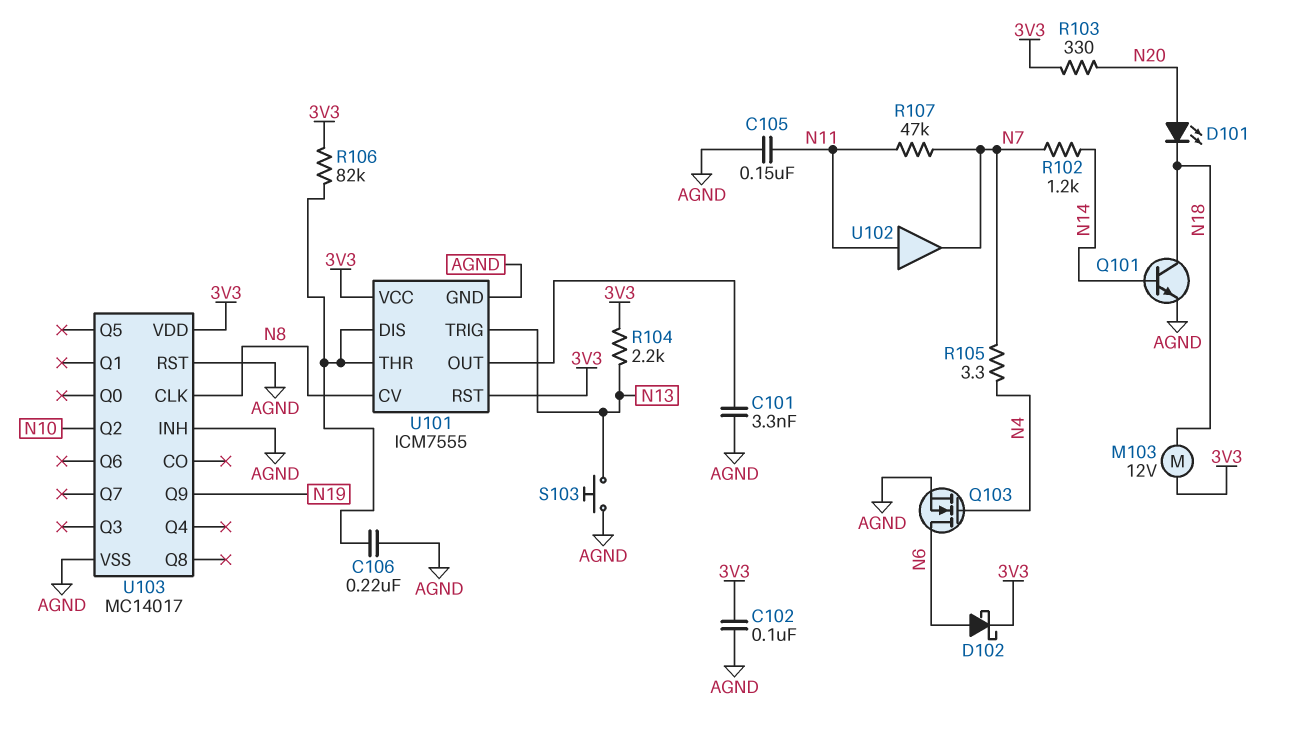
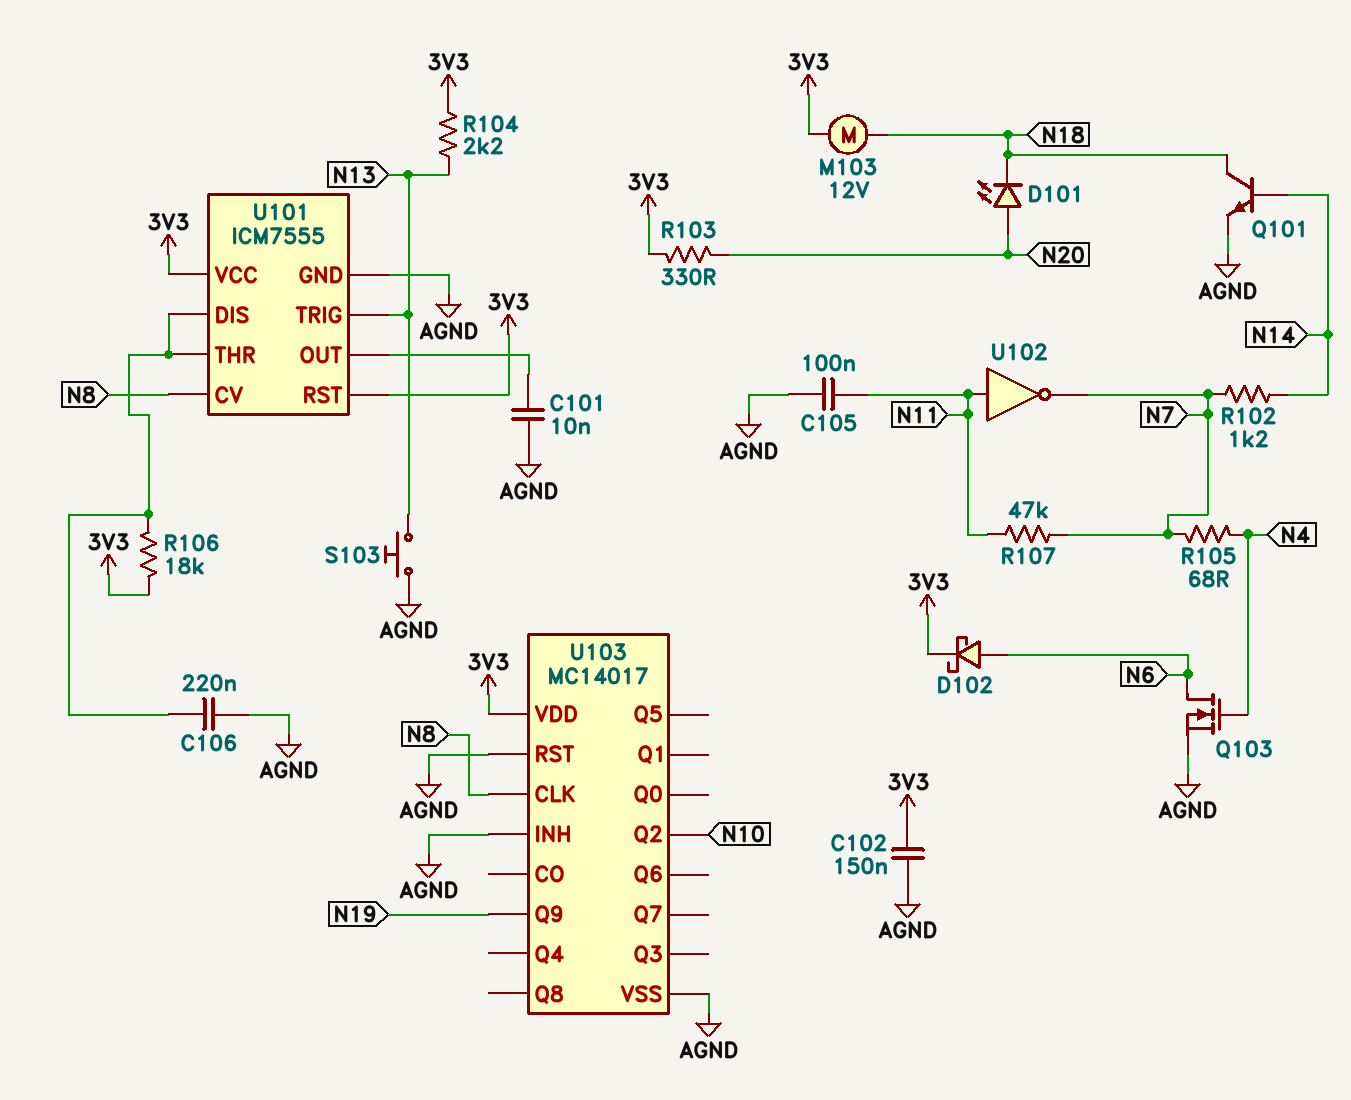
C101: 3.3nF (AGND, U101/OUT) -> 10nF (AGND, U101/OUT)
C102: 100nF (3V3, AGND) -> 150nF (3V3, AGND)
C105: 150nF (AGND, N11) -> 100nF (AGND, N11)
R105: 3.3 (N4, N7) -> 68 (N4, N7)
R106: 82k (3V3, U101/DIS) -> 18k (3V3, U101/DIS)
U102: buffer (in N11, out N7) -> NOT (in N11, out N7)

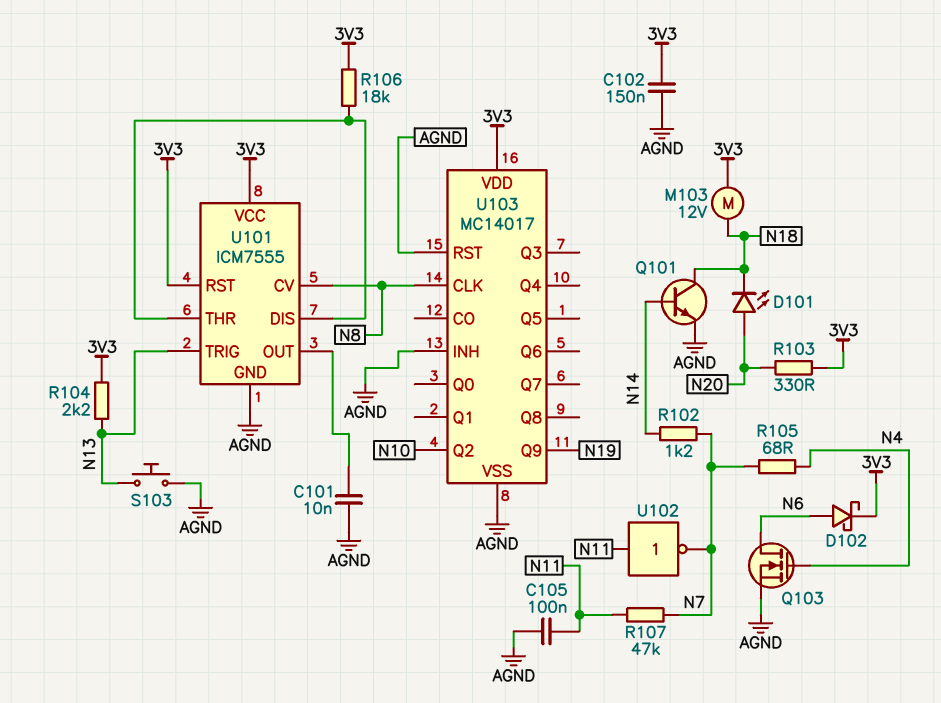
C106: 220nF (AGND, U101/DIS) -> none

